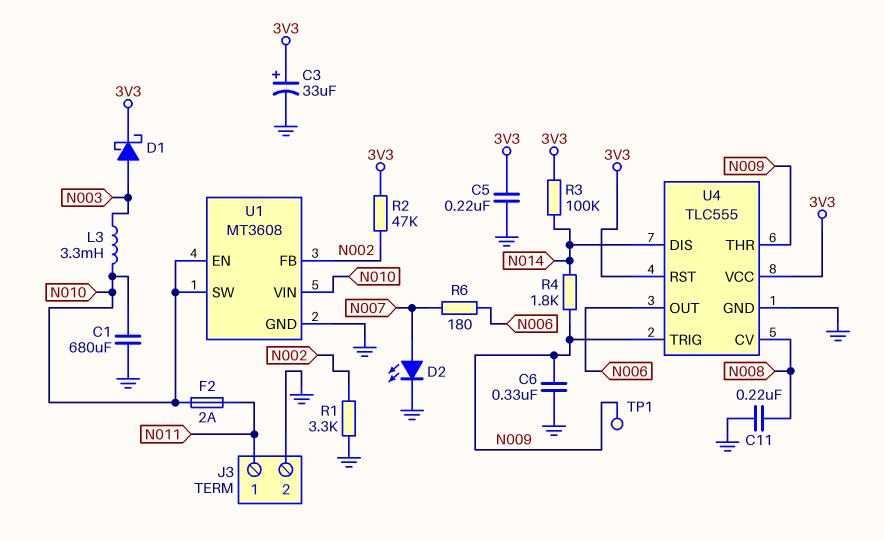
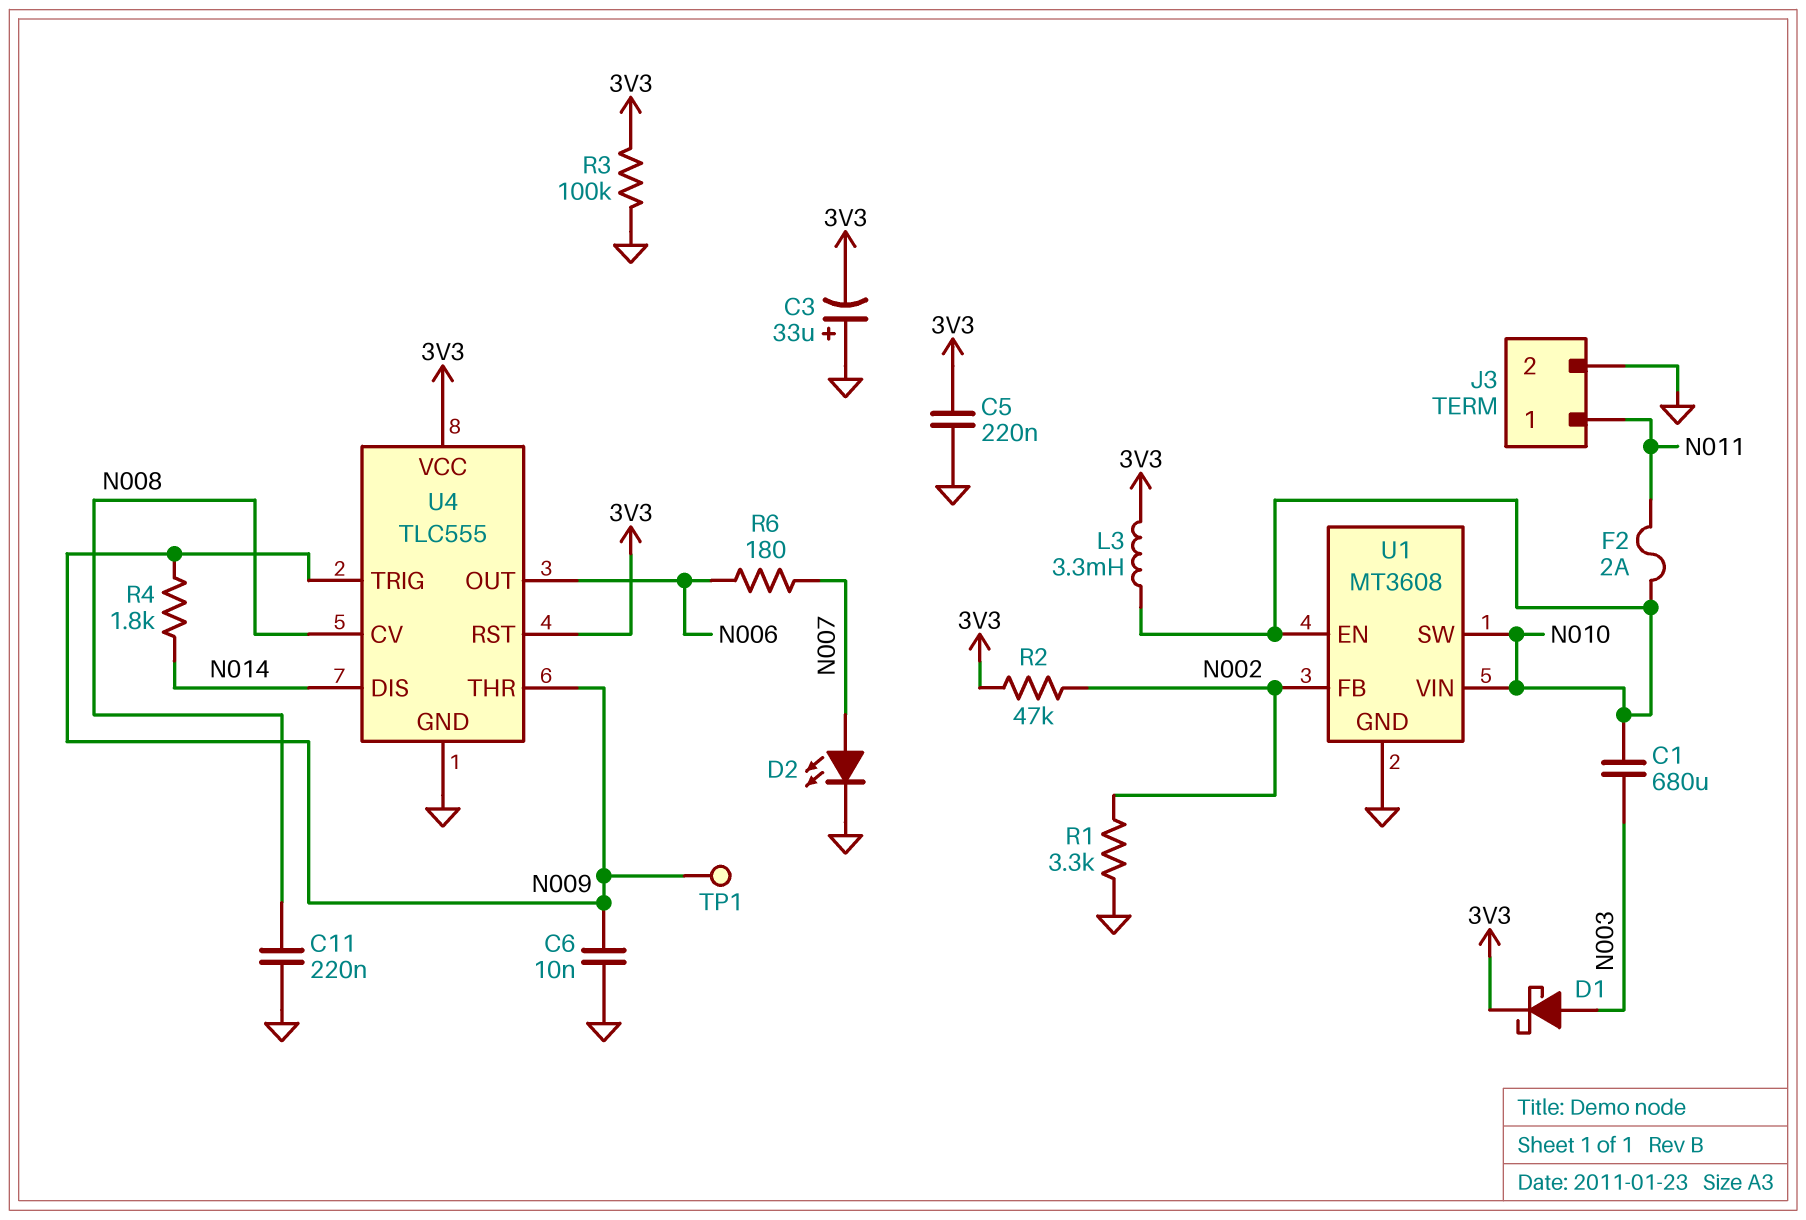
C1: 680uF (GND, N010) -> 680uF (N003, N010)
C3: 33uF (plus 3V3, minus GND) -> 33uF (plus GND, minus 3V3)
C6: 330nF (GND, N009) -> 10nF (GND, N009)
L3: 3.3mH (N003, N010) -> 3.3mH (3V3, N010)
R3: 100k (3V3, N014) -> 100k (3V3, GND)

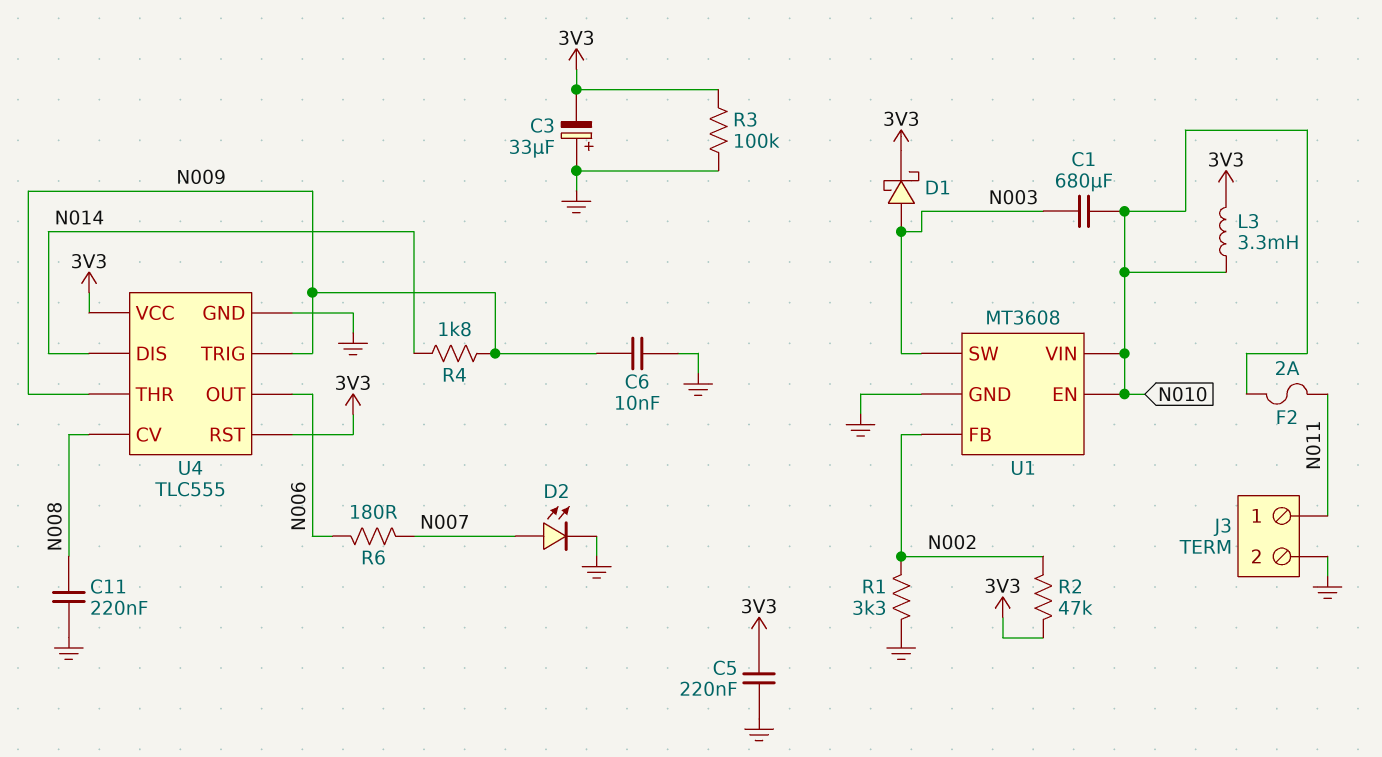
TP1: test point (N009) -> none
U1 pin SW: N010 -> N003

